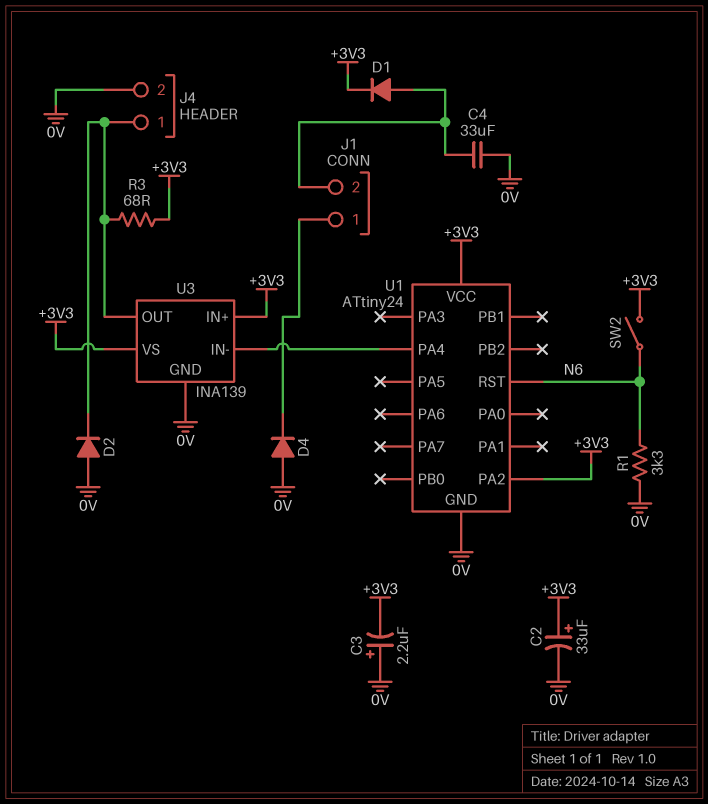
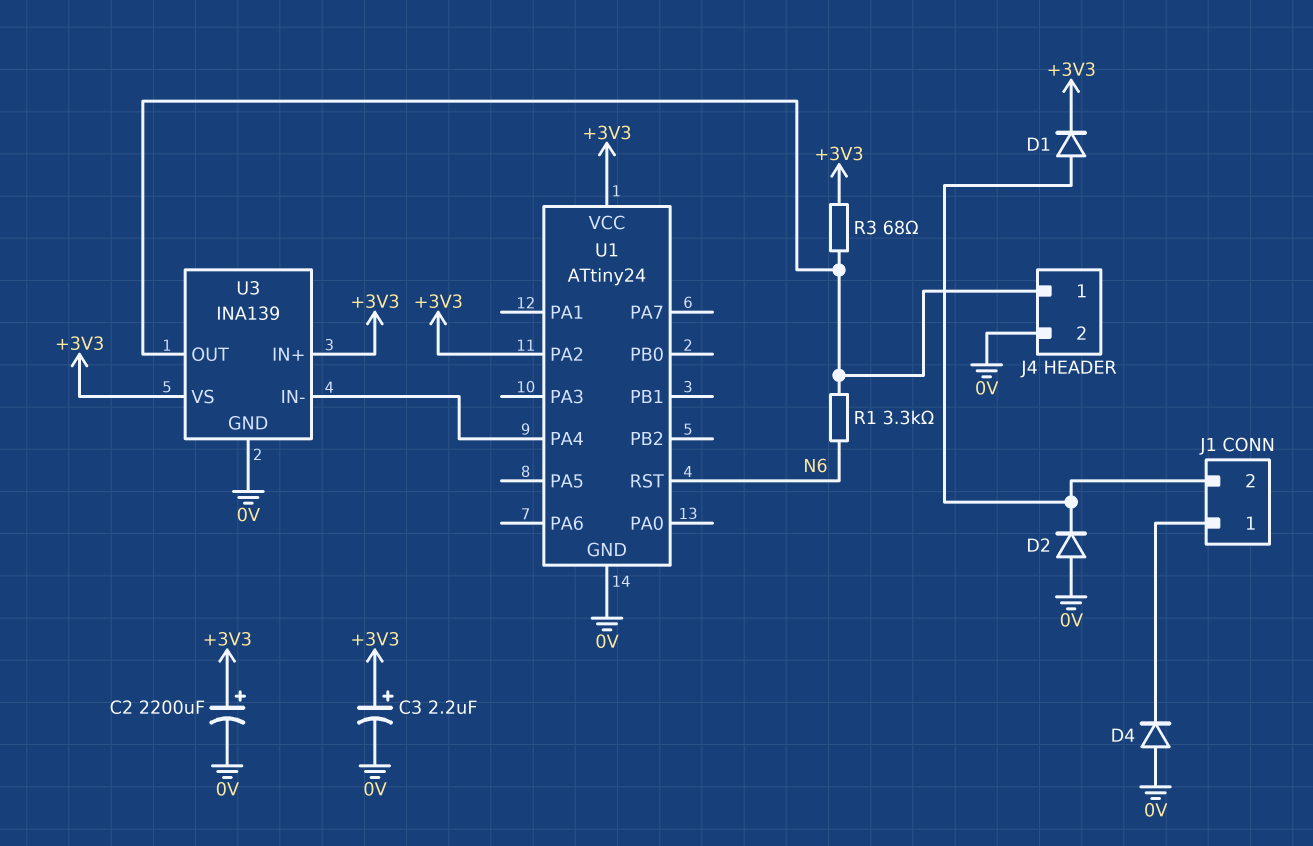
C2: 33uF (plus +3V3, minus 0V) -> 2200uF (plus +3V3, minus 0V)
C3: 2.2uF (plus 0V, minus +3V3) -> 2.2uF (plus +3V3, minus 0V)
C4: 33uF (0V, J1/2) -> none
D2: diode (A 0V, K J4/1) -> diode (A 0V, K J1/2)
R1: 3.3k (0V, N6) -> 3.3k (J4/1, N6)
SW2: switch (+3V3, N6) -> none

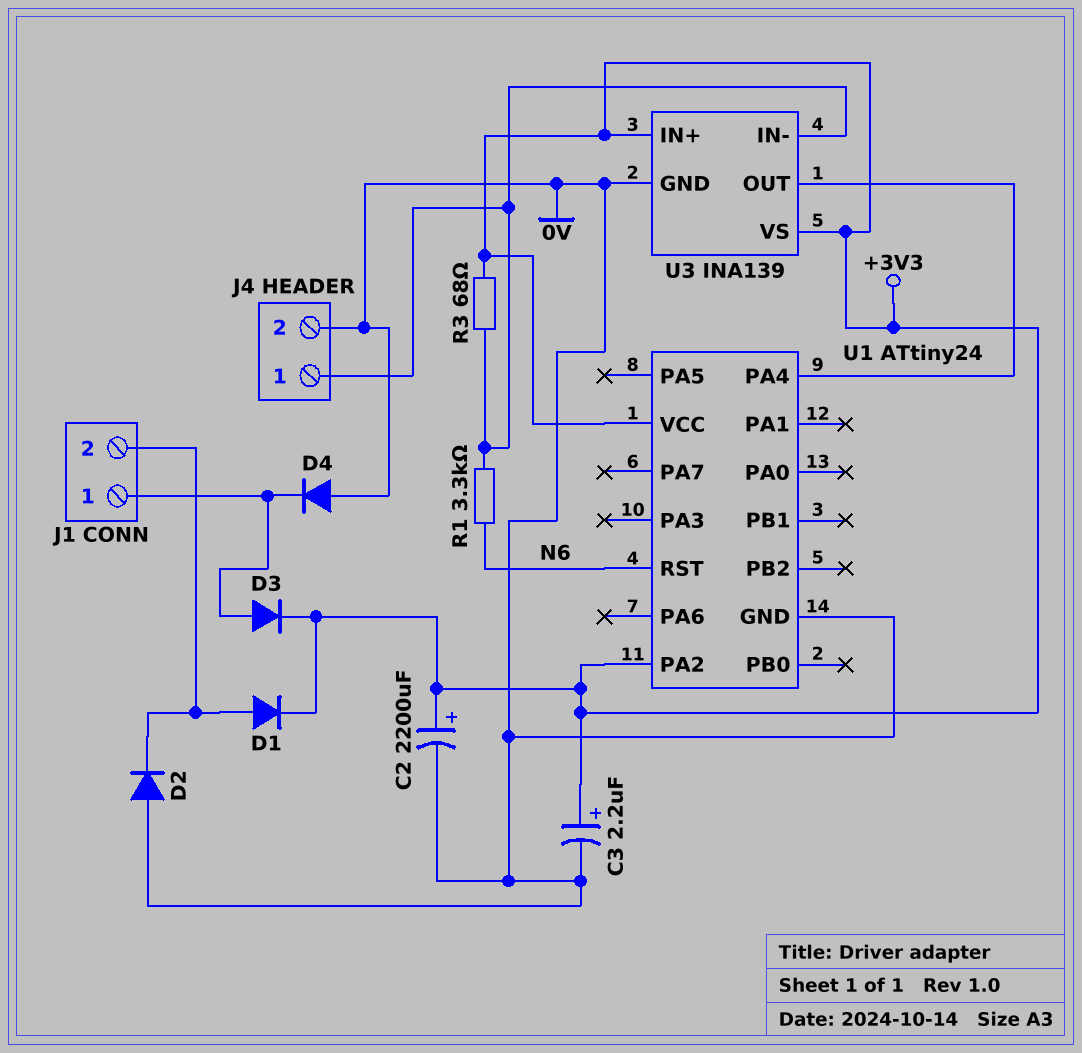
D3: none -> diode (A J1/1, K +3V3)
U3 pin IN-: U1/PA4 -> J4/1
U3 pin OUT: J4/1 -> U1/PA4

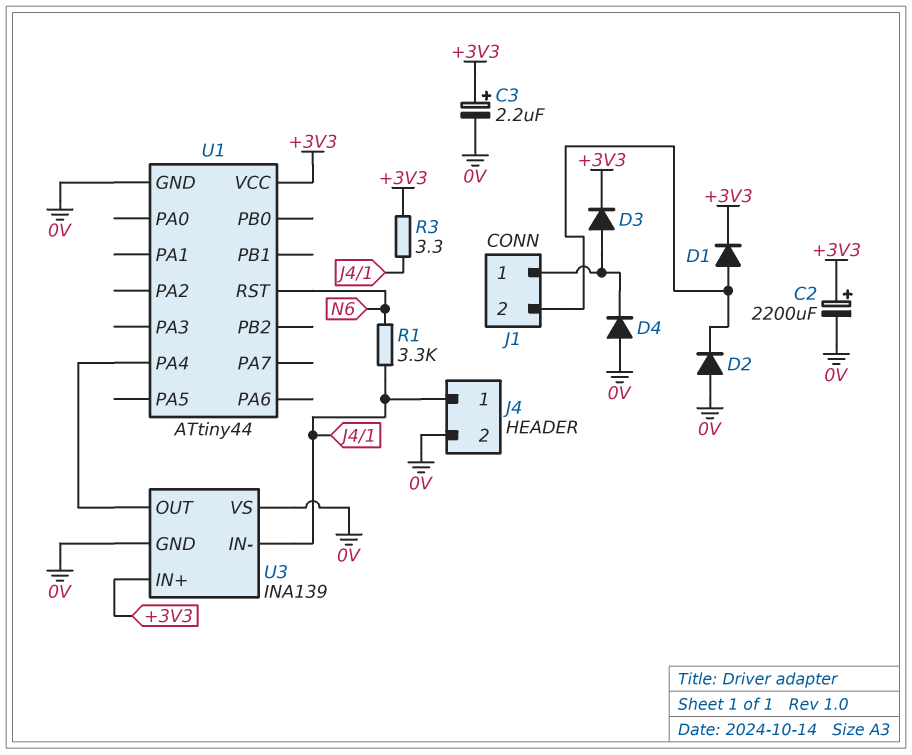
R3: 68 (+3V3, J4/1) -> 3.3 (+3V3, J4/1)
U1: ATtiny24 -> ATtiny44
U1 pin PA2: +3V3 -> none
U3 pin VS: +3V3 -> 0V

